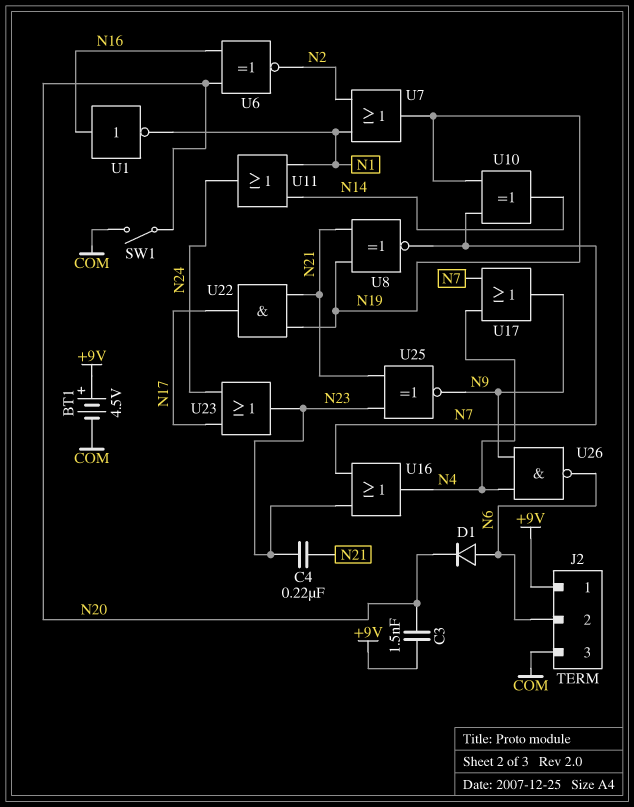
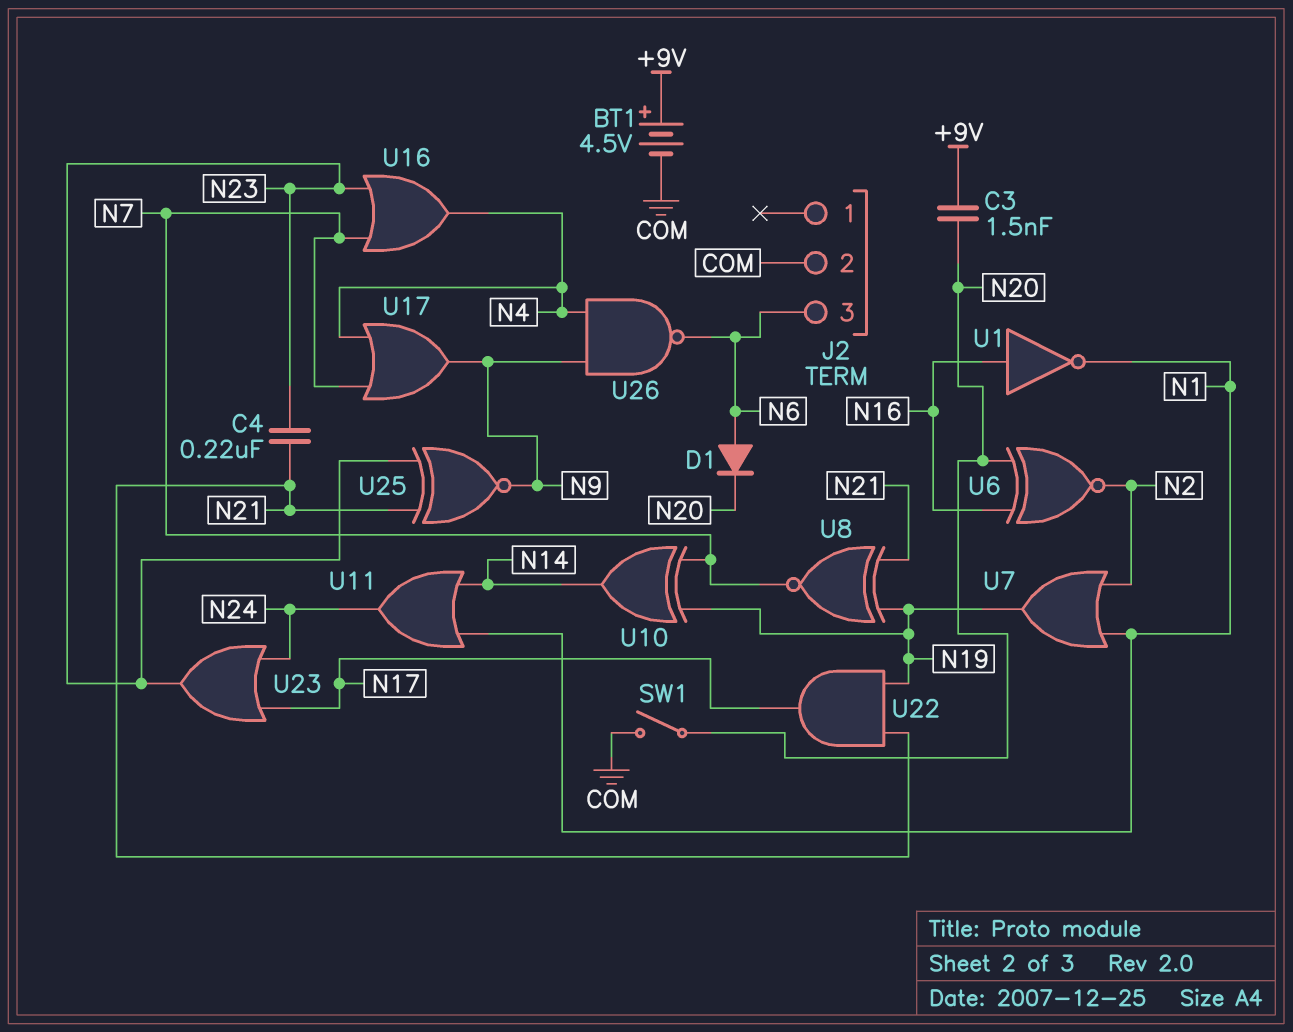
J2 pin 1: +9V -> none
J2 pin 2: N6 -> COM
J2 pin 3: COM -> N6

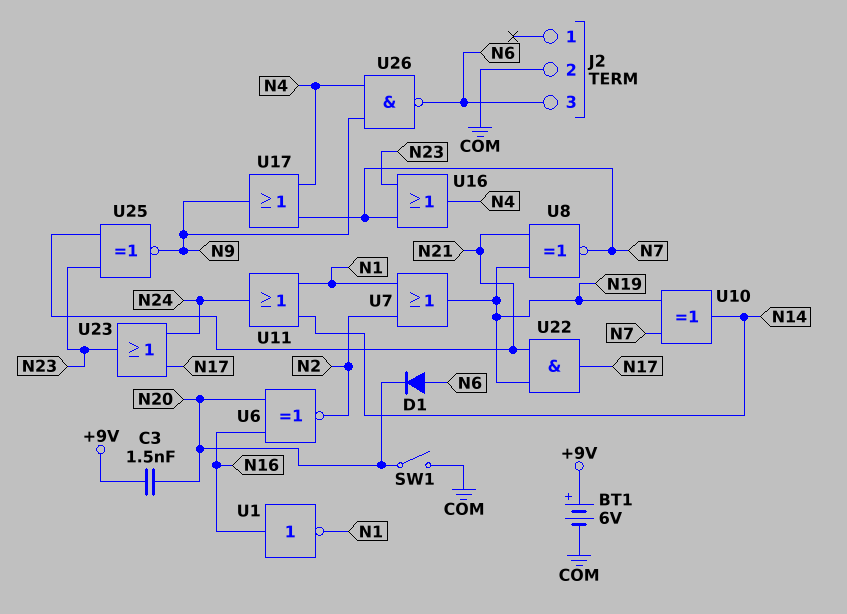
BT1: 4.5V (plus +9V, minus COM) -> 6V (plus +9V, minus COM)
C4: 220nF (N21, N23) -> none

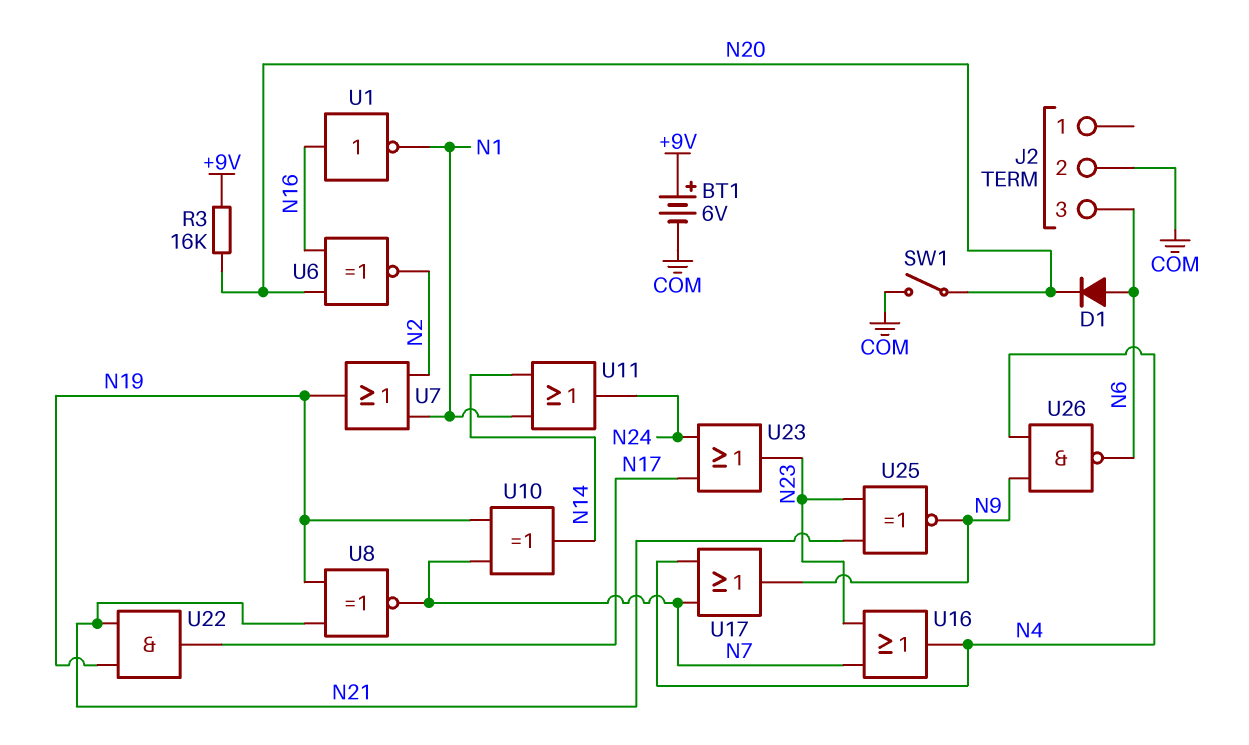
C3: 1.5nF (+9V, N20) -> none
R3: none -> 16k (+9V, N20)

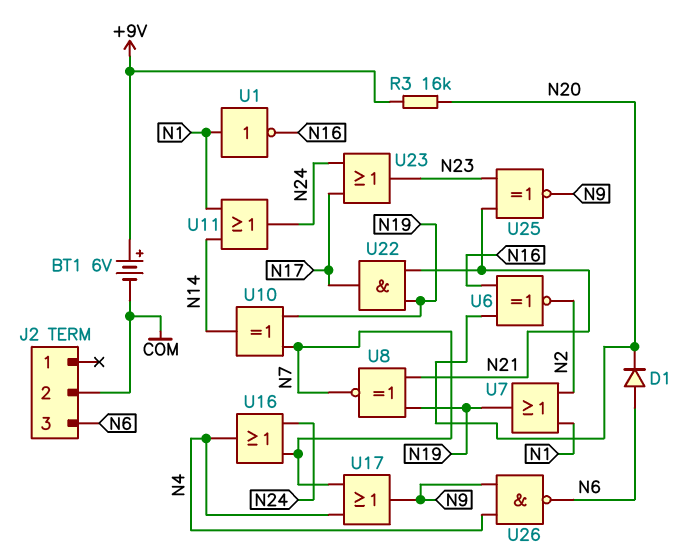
SW1: switch (COM, N20) -> none
U1: NOT (in N16, out N1) -> NOT (in N1, out N16)
U16: OR (in N7, in N23, out N4) -> OR (in N7, in N24, out N4)

